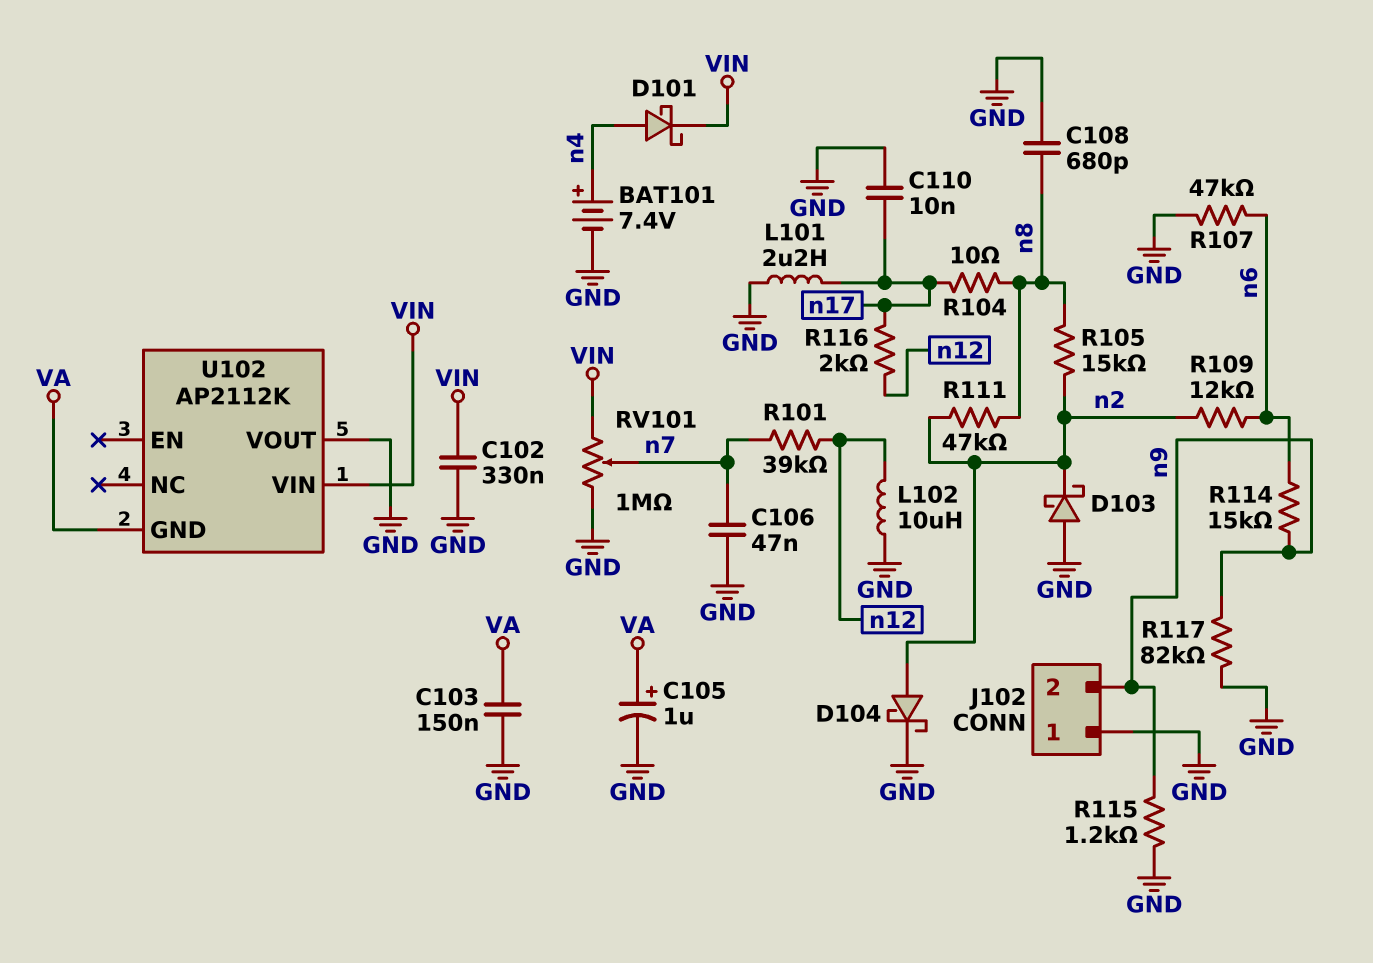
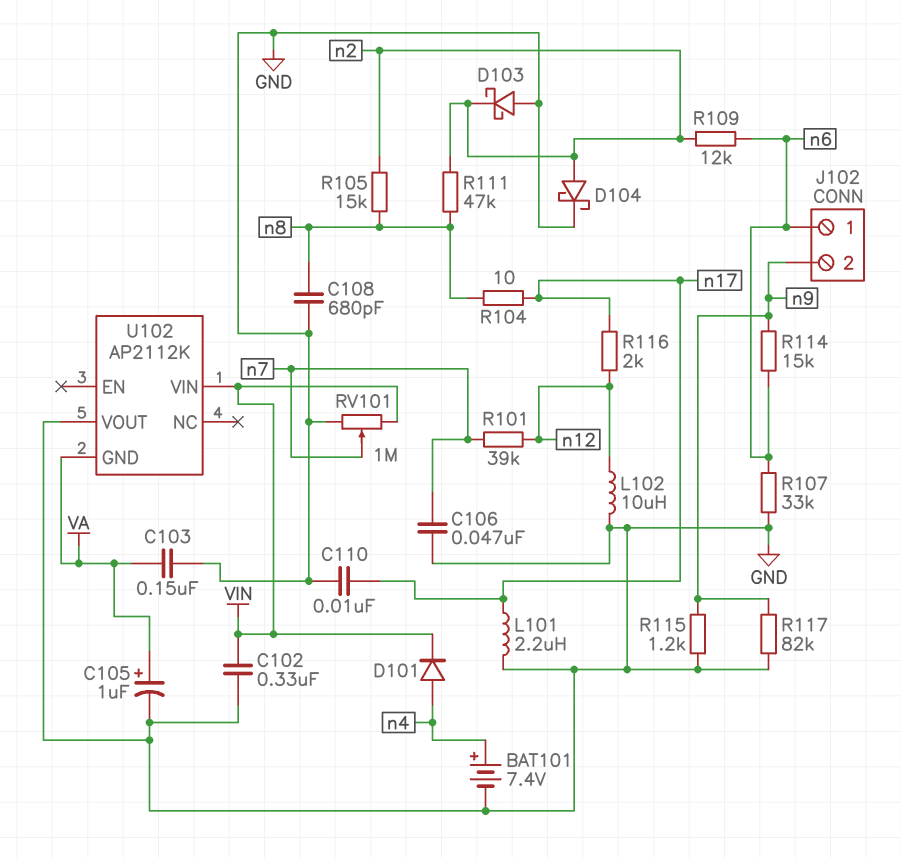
D101: schottky (A n4, K VIN) -> diode (A n4, K VIN)
J102 pin 1: GND -> n6
R107: 47k (GND, n6) -> 33k (GND, n6)

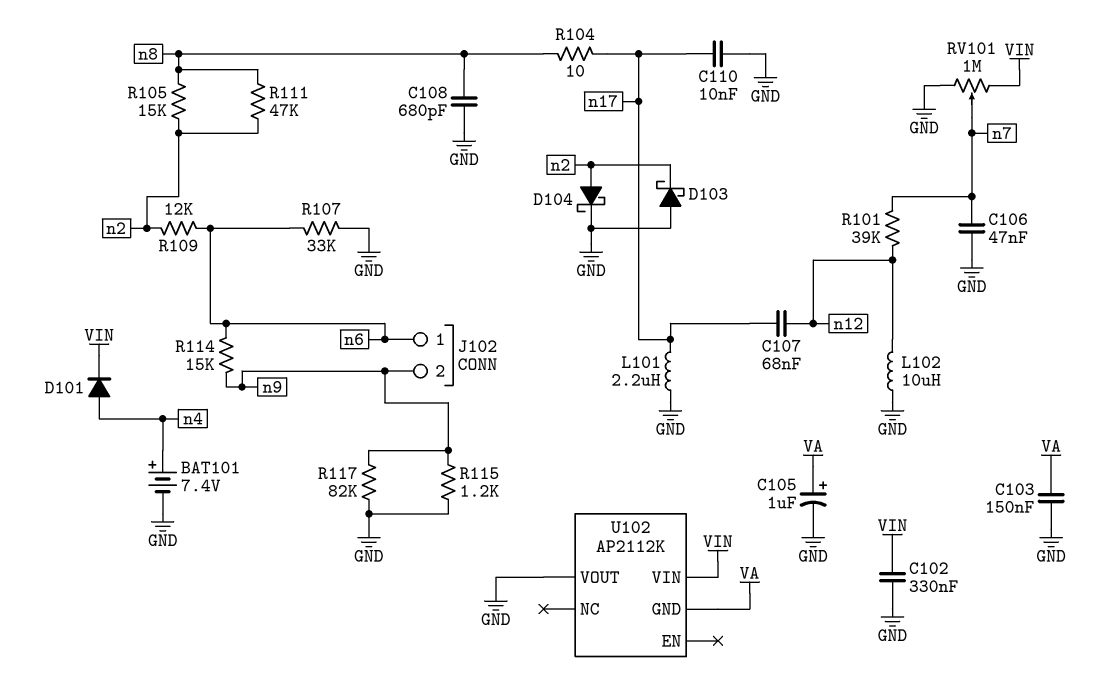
C107: none -> 68nF (n12, n17)
R116: 2k (n12, n17) -> none

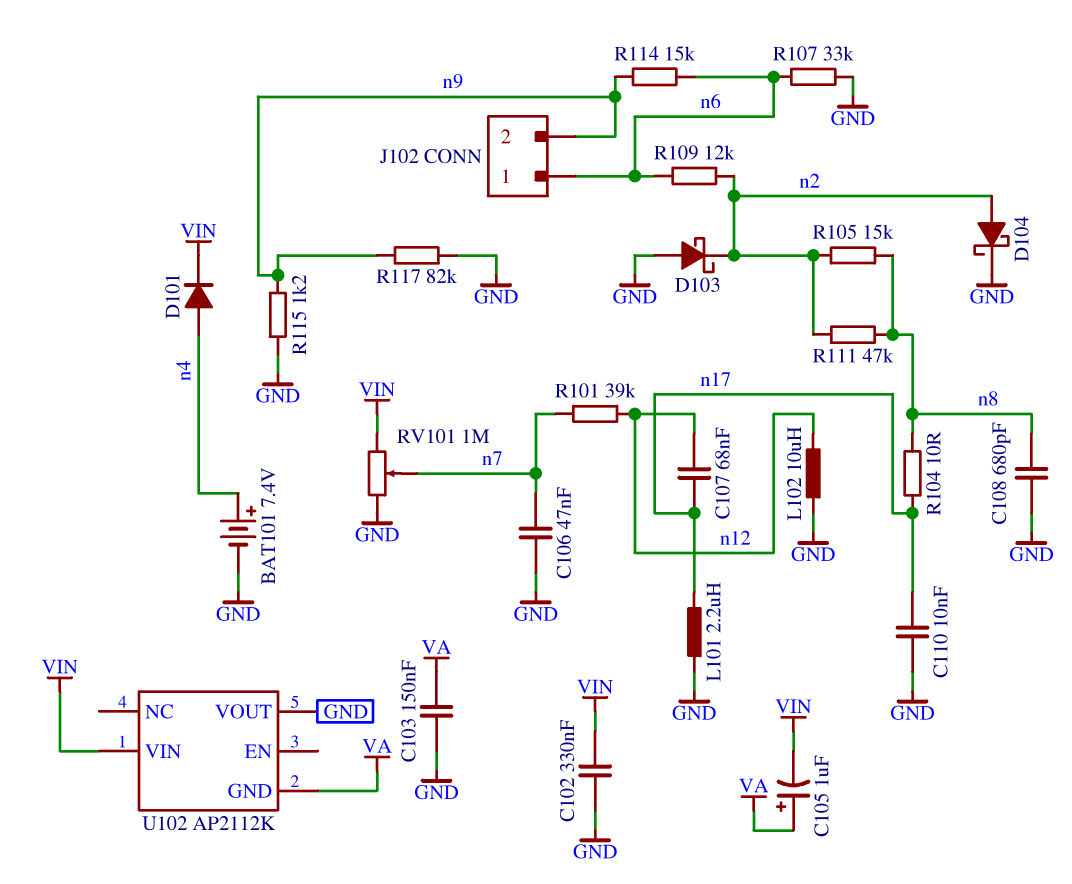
C105: 1uF (plus VA, minus GND) -> 1uF (plus VA, minus VIN)

